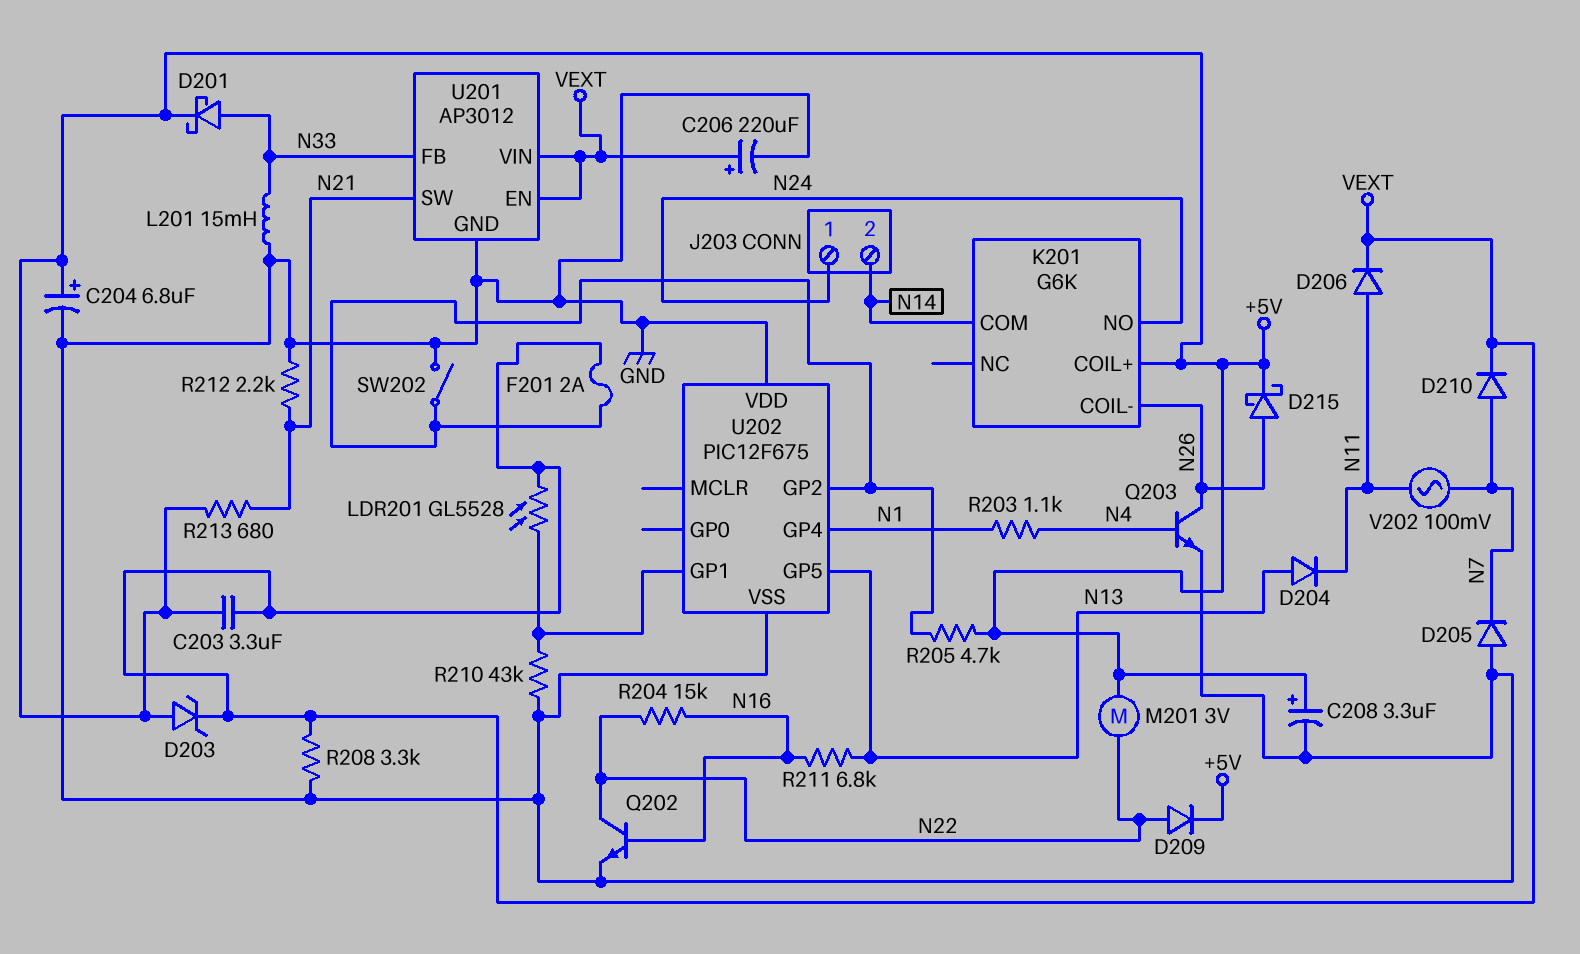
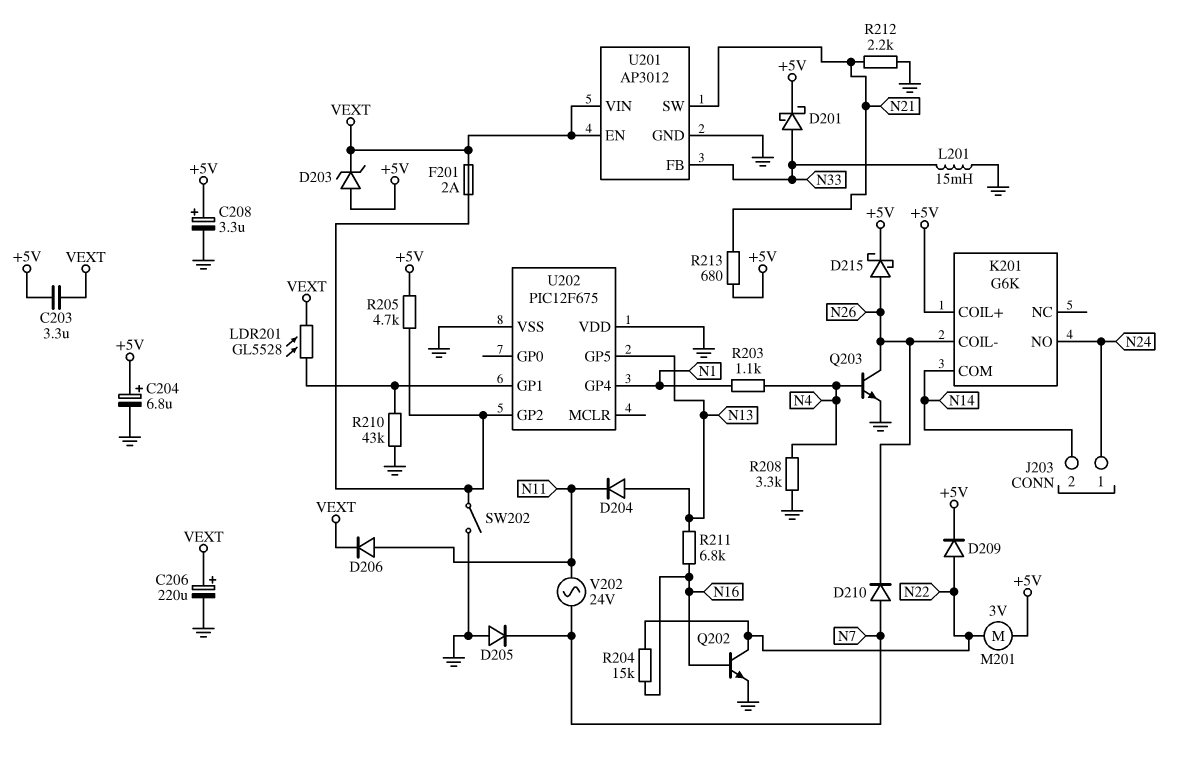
D210: diode (A N7, K VEXT) -> diode (A N7, K N26)
R208: 3.3k (GND, VEXT) -> 3.3k (GND, N4)
V202: AC 100mV (N7, N11) -> AC 24V (N7, N11)

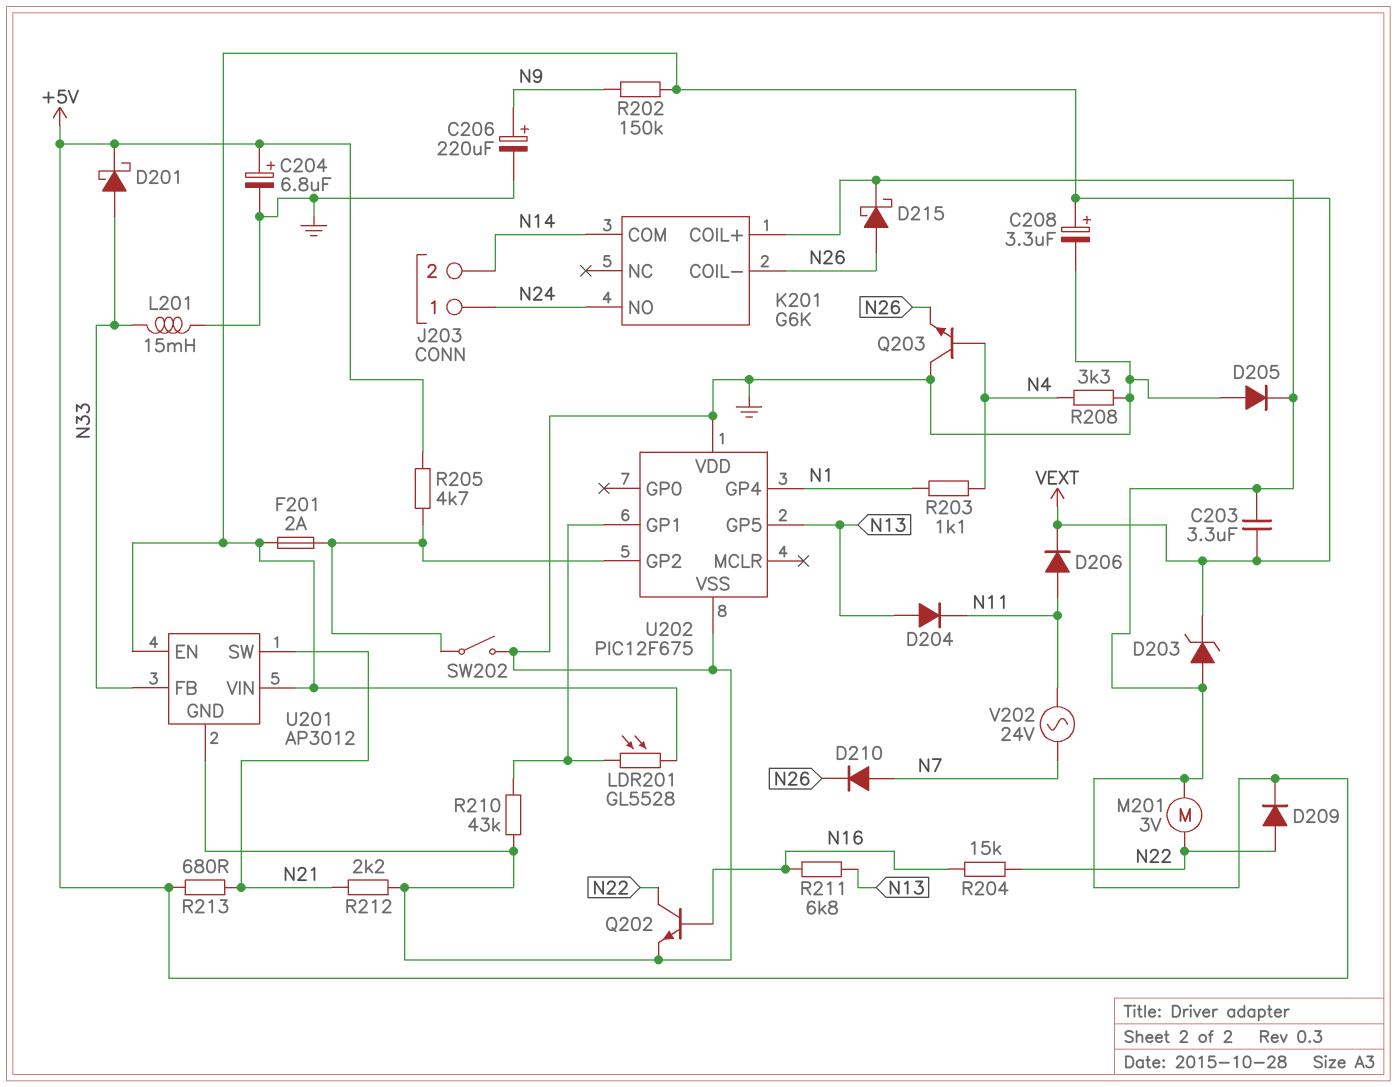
C206: 220uF (plus VEXT, minus GND) -> 220uF (plus N9, minus GND)
C208: 3.3uF (plus +5V, minus GND) -> 3.3uF (plus VEXT, minus GND)
D205: diode (A GND, K N7) -> diode (A GND, K +5V)
Q203: NPN (B N4, C N26, E GND) -> NPN (B N4, C GND, E N26)
R202: none -> 150k (N9, VEXT)

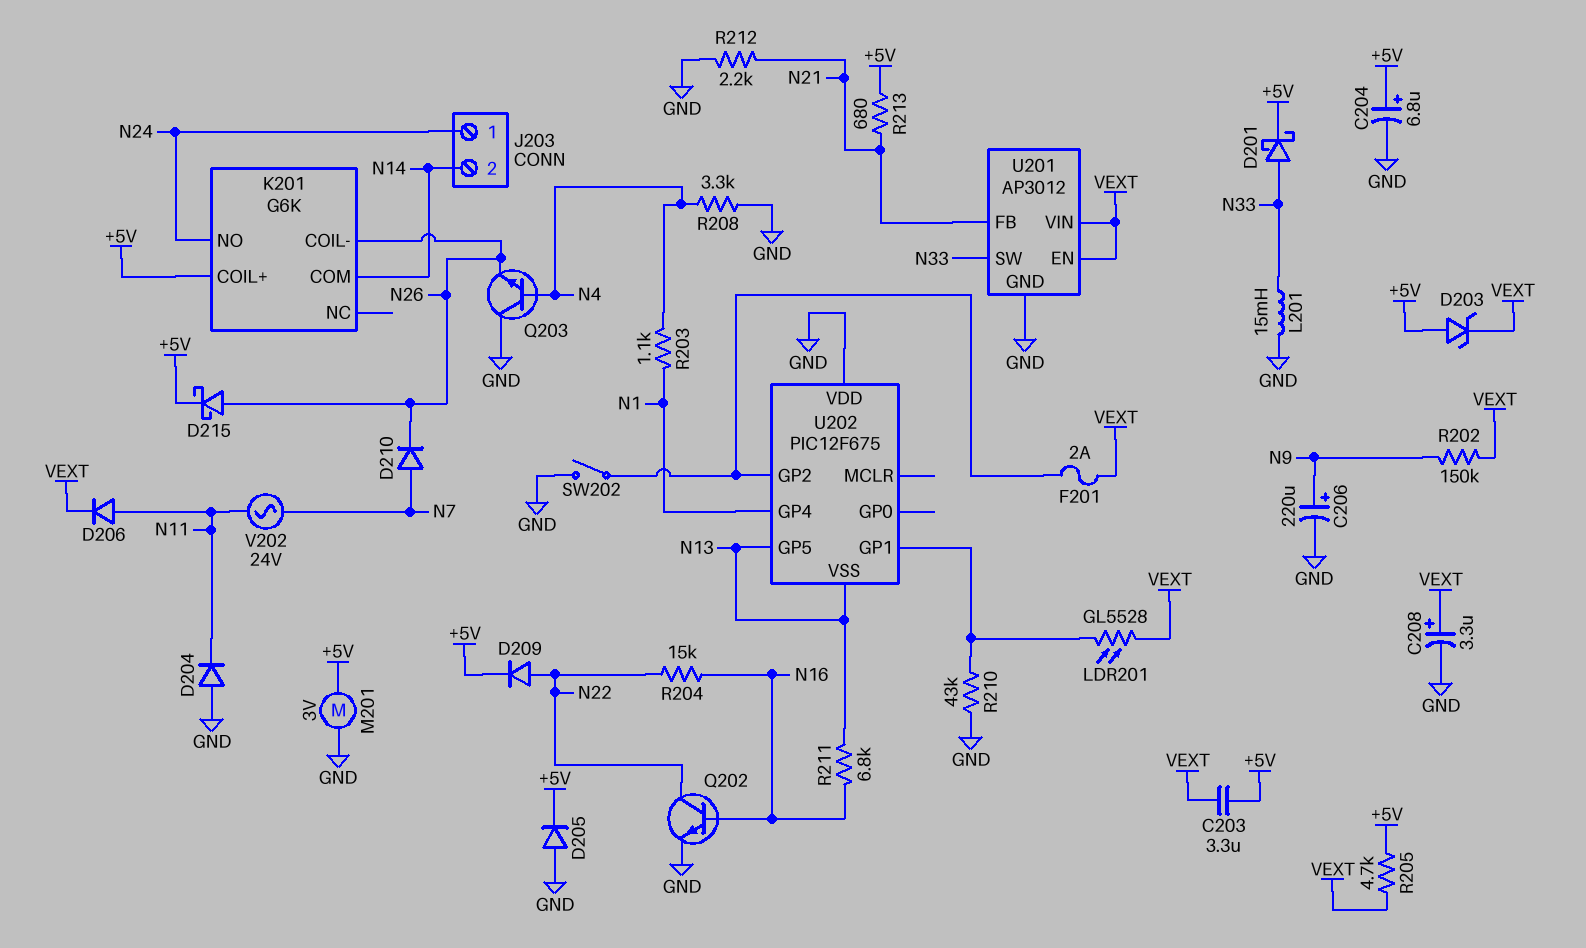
D204: diode (A N13, K N11) -> diode (A GND, K N11)
M201: motor 3V (+5V, N22) -> motor 3V (+5V, GND)
R205: 4.7k (+5V, U202/GP2) -> 4.7k (+5V, VEXT)
U201 pin FB: N33 -> N21
U201 pin SW: N21 -> N33
U202 pin VSS: GND -> N13

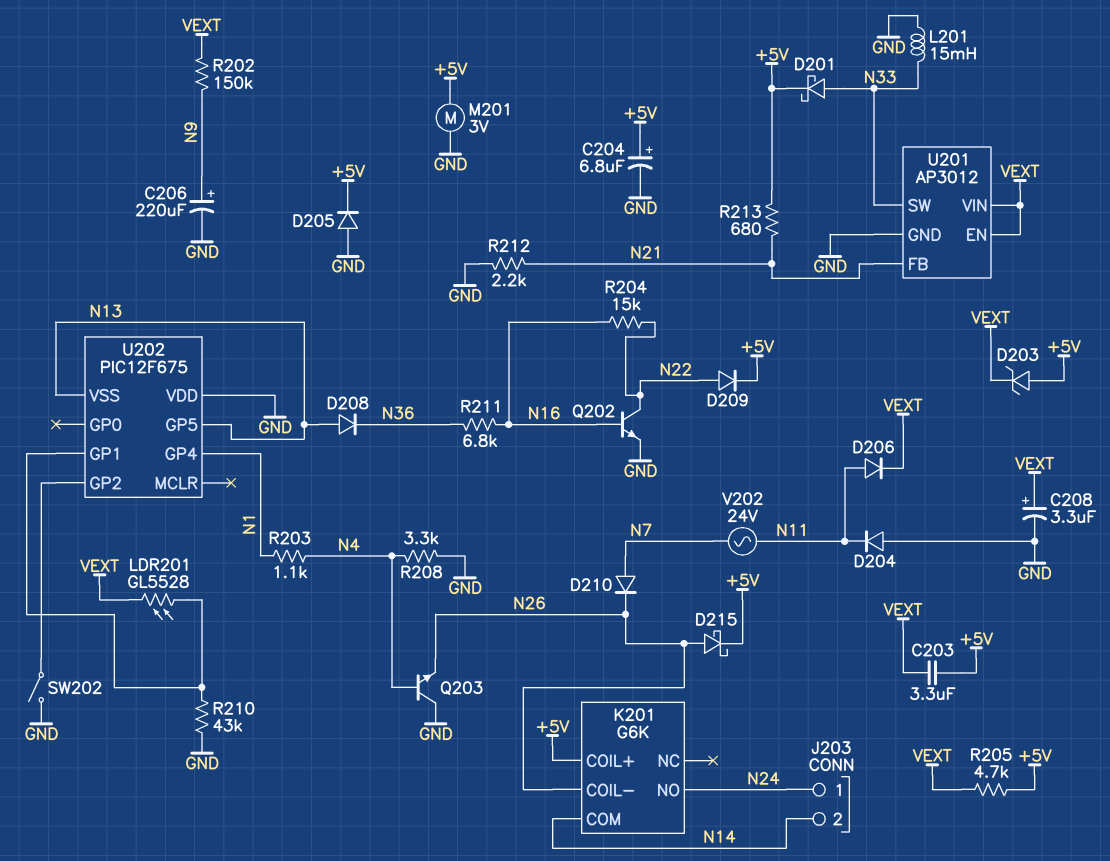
D208: none -> diode (A N13, K N36)
F201: 2A (U202/GP2, VEXT) -> none
R211: 6.8k (N13, N16) -> 6.8k (N16, N36)

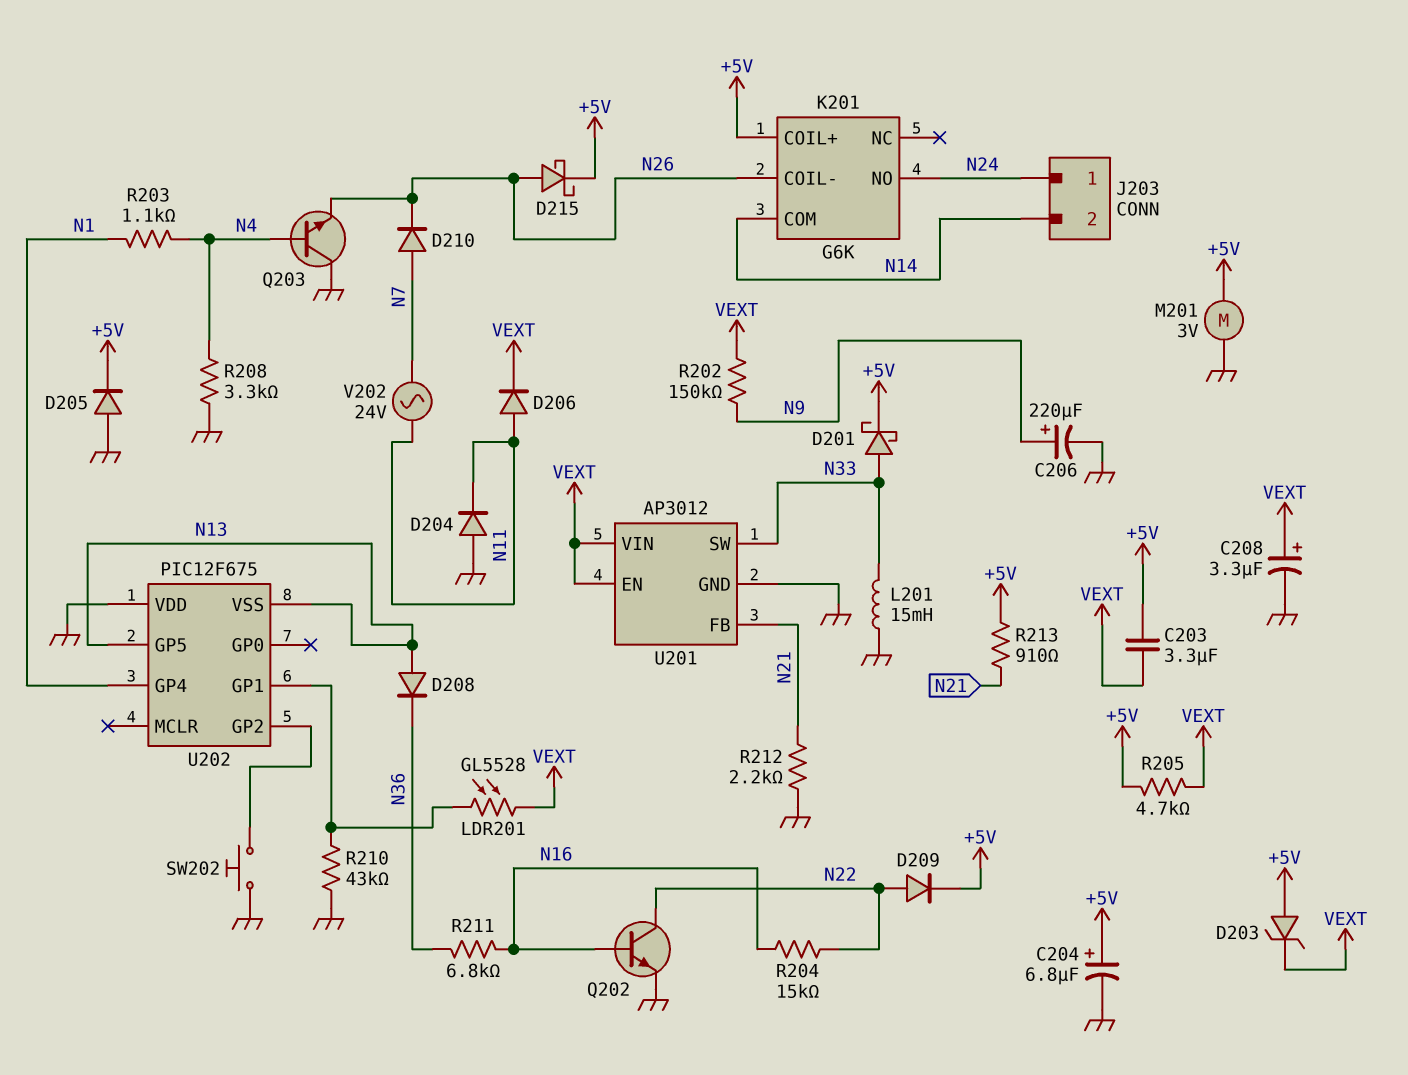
R213: 680 (+5V, N21) -> 910 (+5V, N21)
SW202: switch (GND, U202/GP2) -> button (GND, U202/GP2)

